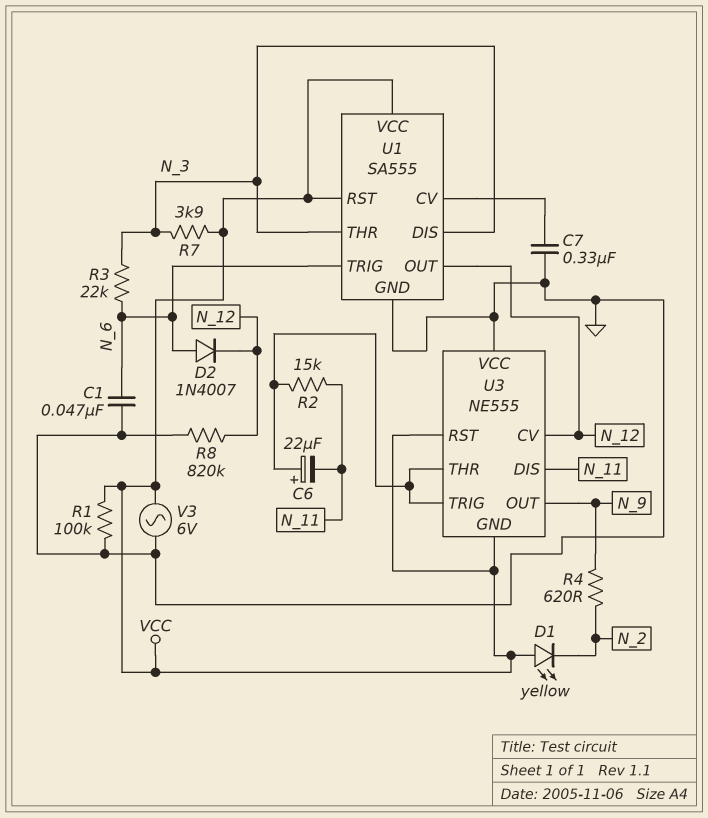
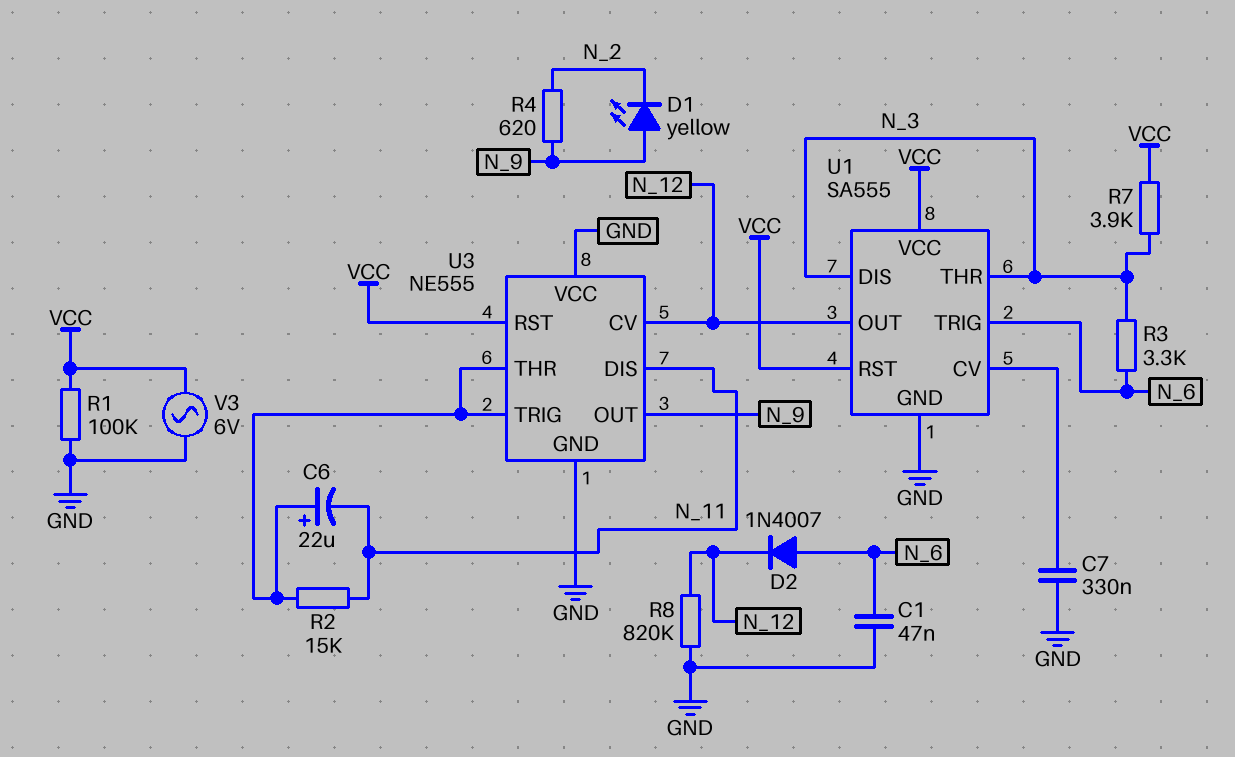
D1: LED yellow (A VCC, K N_2) -> LED yellow (A N_9, K N_2)
R3: 22k (N_3, N_6) -> 3.3k (N_3, N_6)
U3 pin GND: VCC -> GND

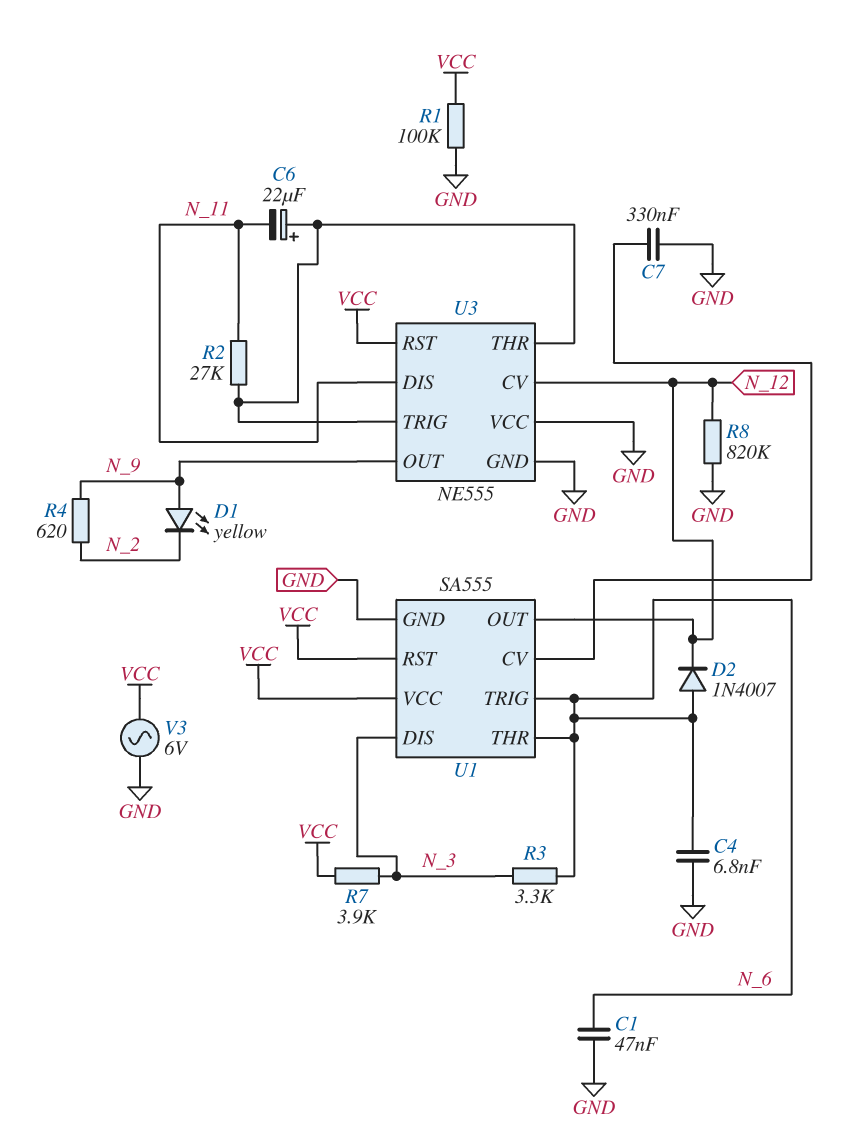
C4: none -> 6.8nF (GND, N_6)
R2: 15k (N_11, U3/THR) -> 27k (N_11, U3/THR)
U1 pin THR: N_3 -> N_6

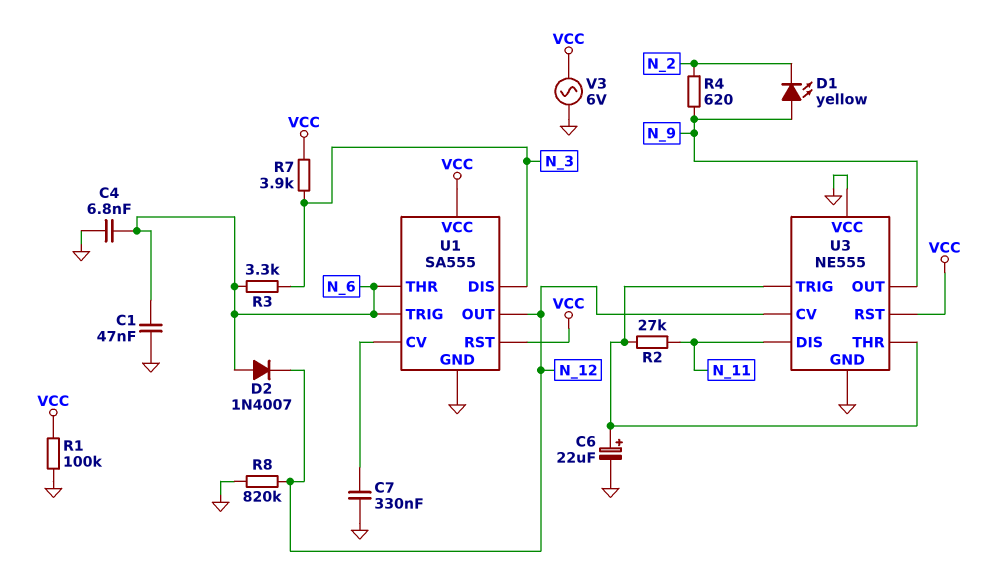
C6: 22uF (plus U3/THR, minus N_11) -> 22uF (plus U3/THR, minus GND)

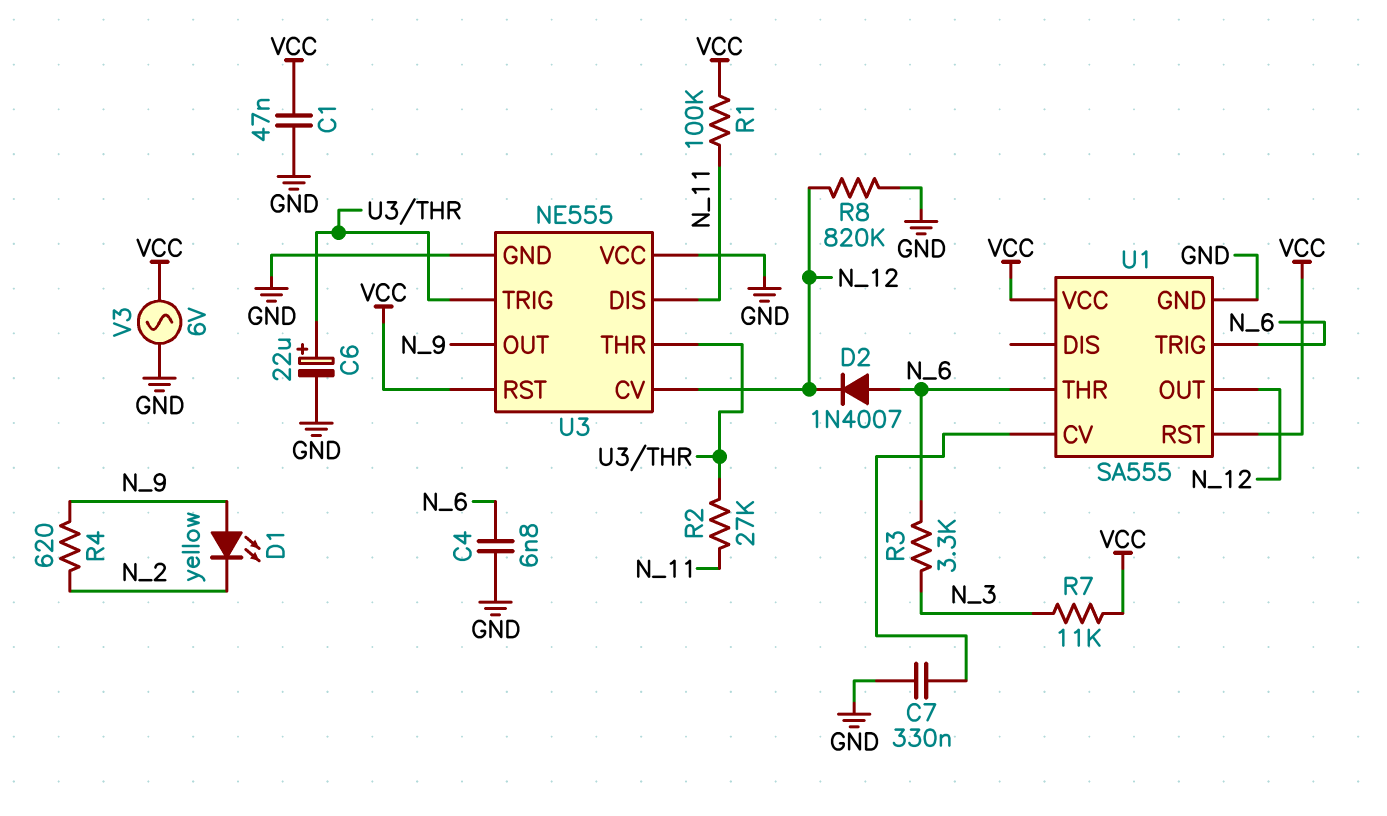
C1: 47nF (GND, N_6) -> 47nF (GND, VCC)
R1: 100k (GND, VCC) -> 100k (N_11, VCC)
R7: 3.9k (N_3, VCC) -> 11k (N_3, VCC)
U1 pin DIS: N_3 -> none

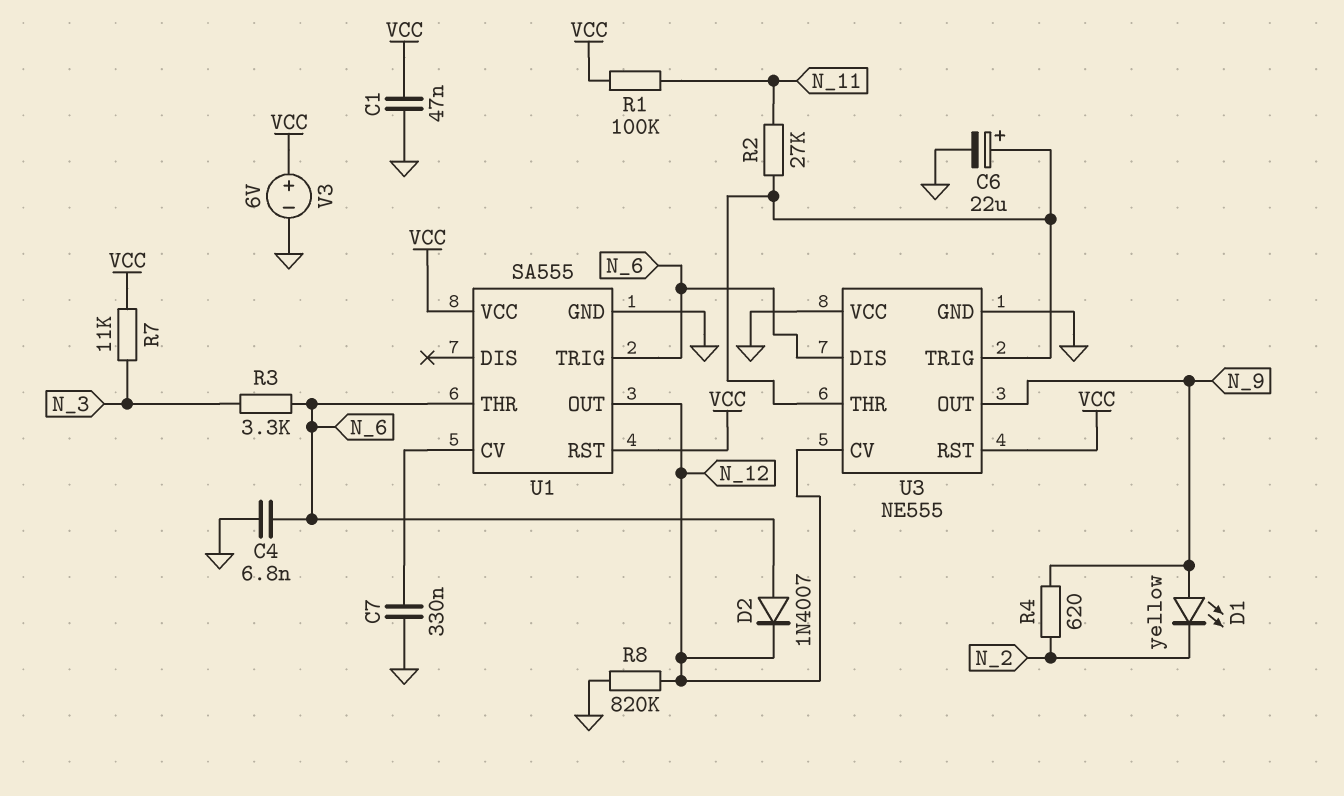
U3 pin DIS: N_11 -> N_6
V3: AC 6V (GND, VCC) -> 6V (plus VCC, minus GND)

